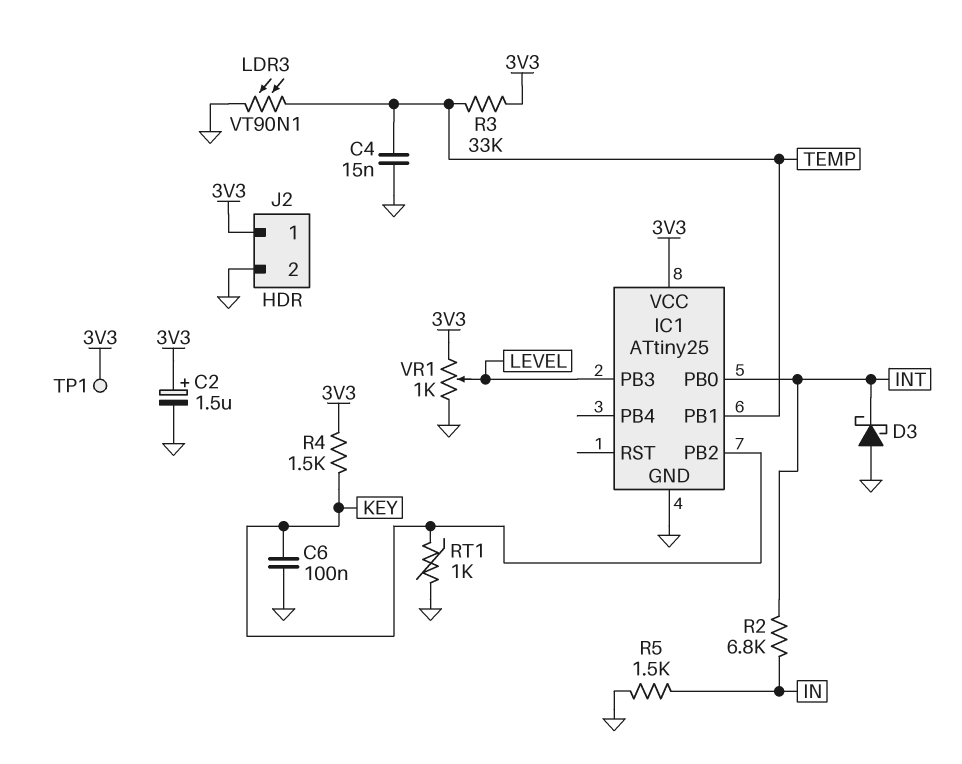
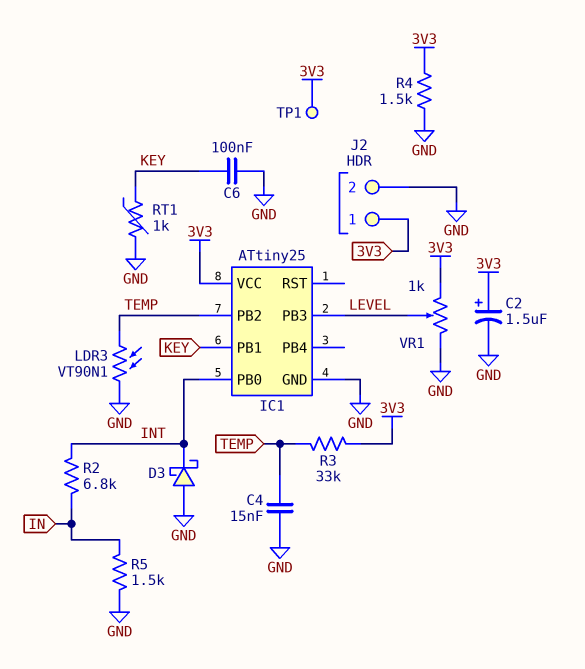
IC1 pin PB1: TEMP -> KEY
IC1 pin PB2: KEY -> TEMP
R4: 1.5k (3V3, KEY) -> 1.5k (3V3, GND)

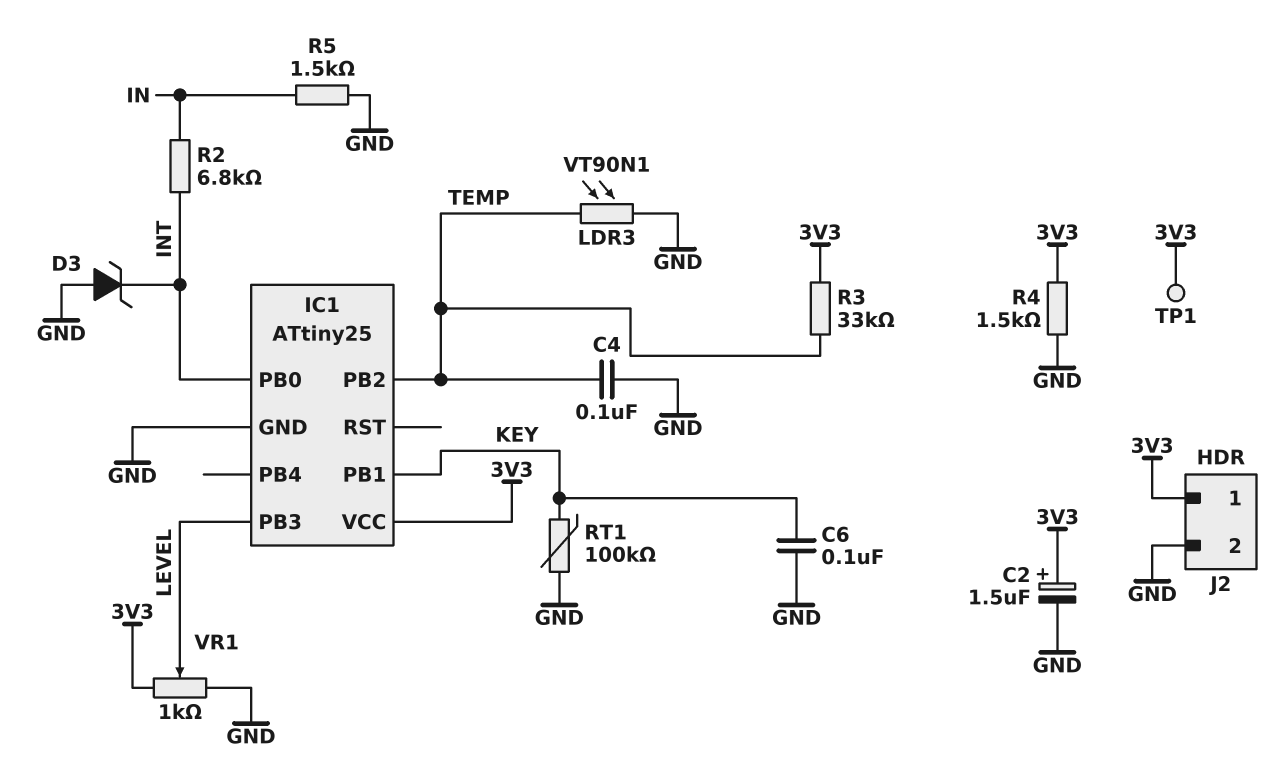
C4: 15nF (GND, TEMP) -> 100nF (GND, TEMP)
D3: schottky (A GND, K INT) -> zener (A GND, K INT)
RT1: 1k (GND, KEY) -> 100k (GND, KEY)

